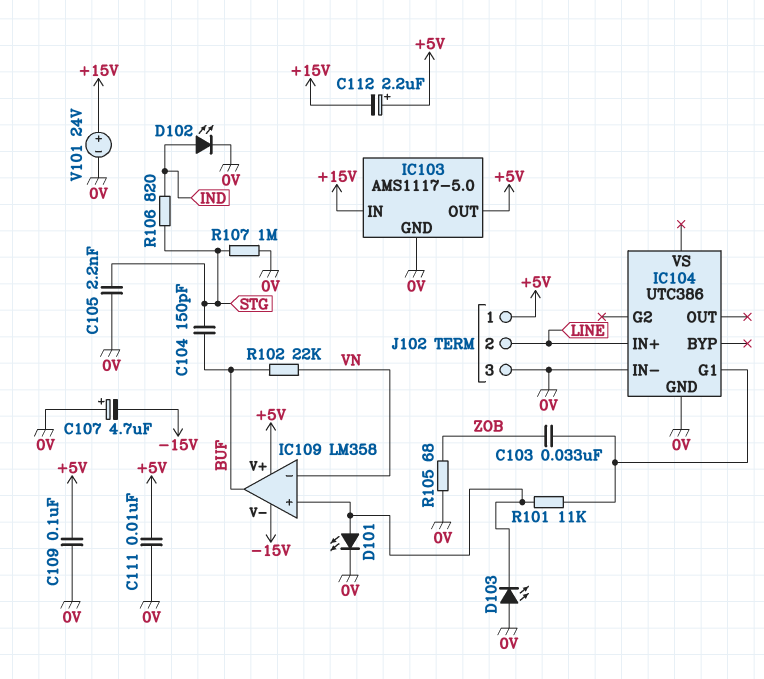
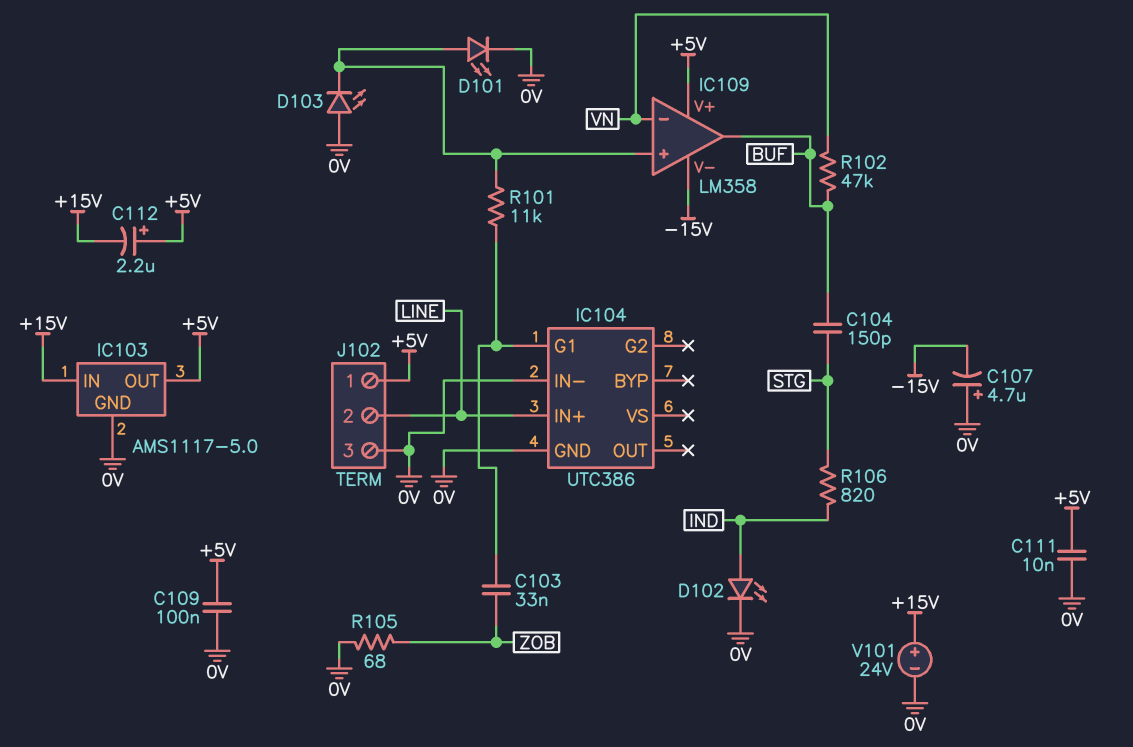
C105: 2.2nF (0V, STG) -> none
R102: 22k (BUF, VN) -> 47k (BUF, VN)
R107: 1M (0V, STG) -> none

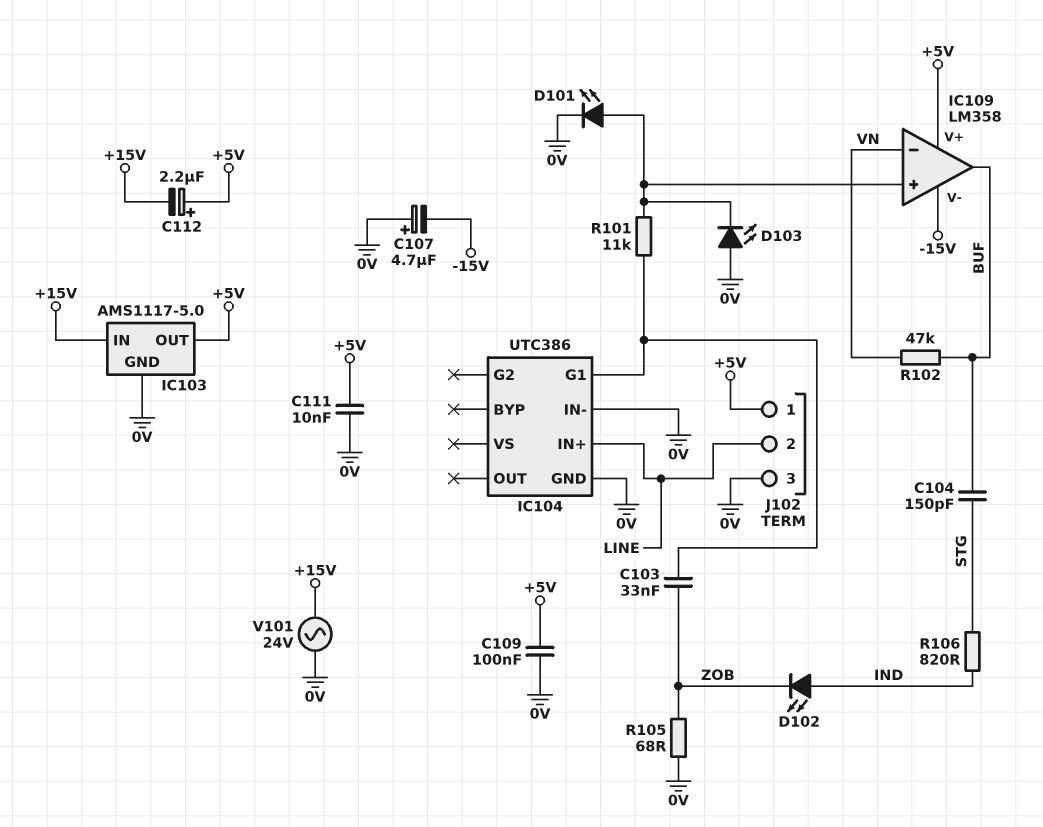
D102: LED (A IND, K 0V) -> LED (A IND, K ZOB)
V101: 24V (plus +15V, minus 0V) -> AC 24V (+15V, 0V)

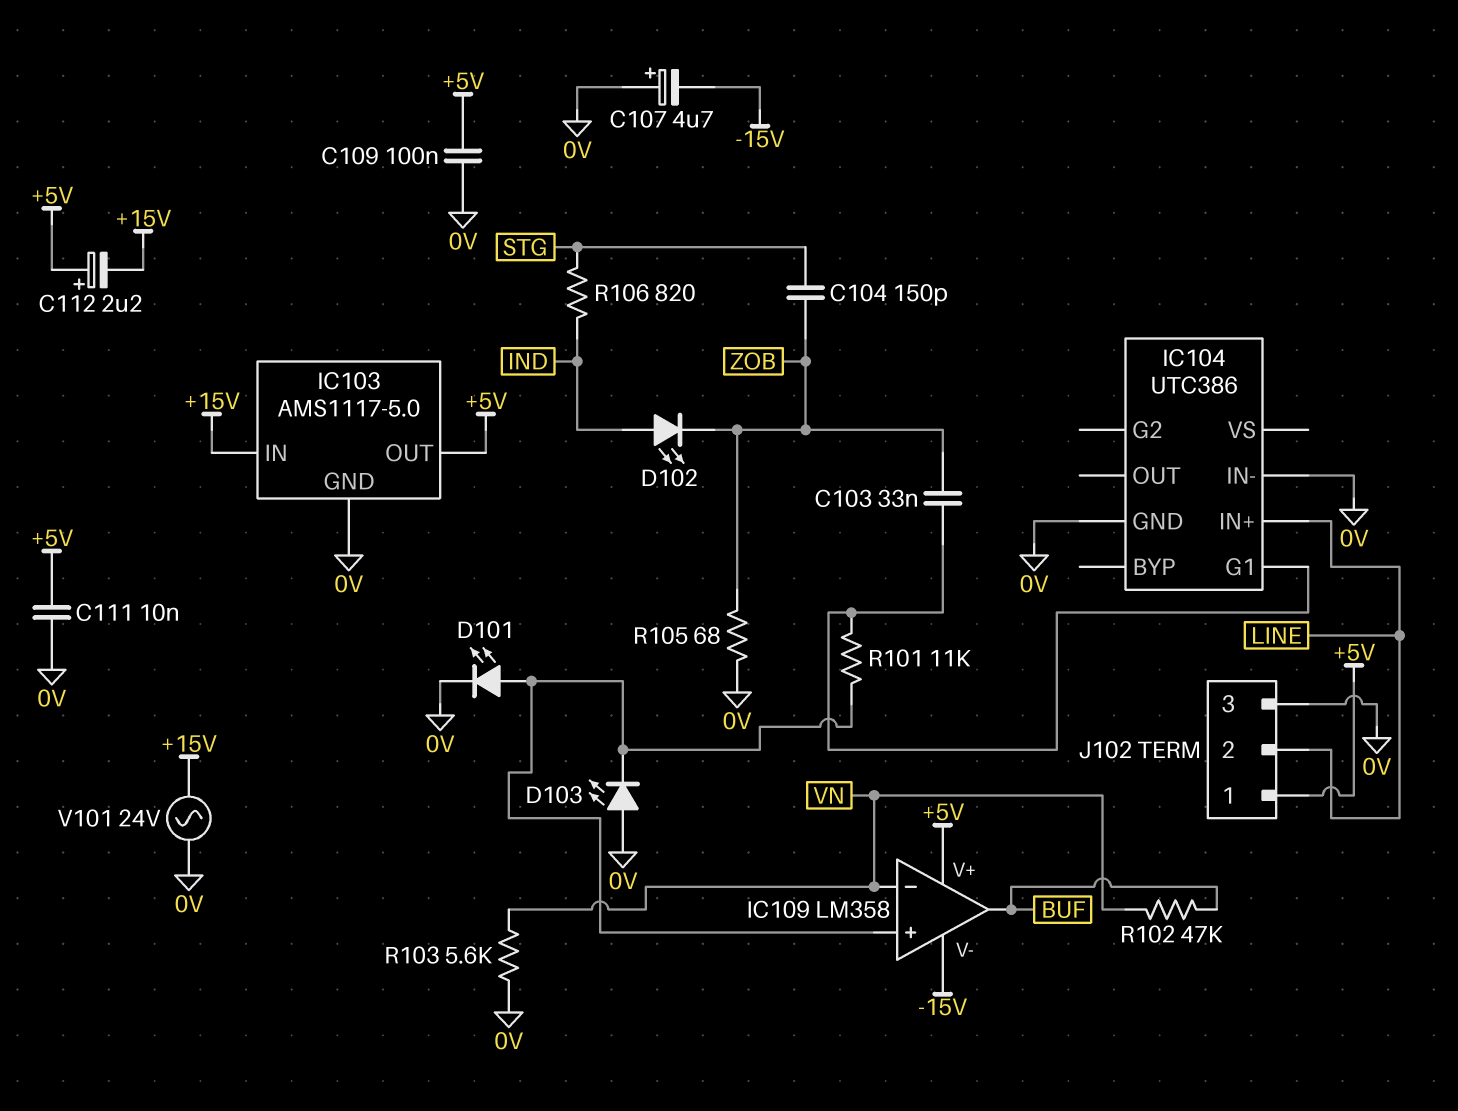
C104: 150pF (BUF, STG) -> 150pF (STG, ZOB)
R103: none -> 5.6k (0V, VN)

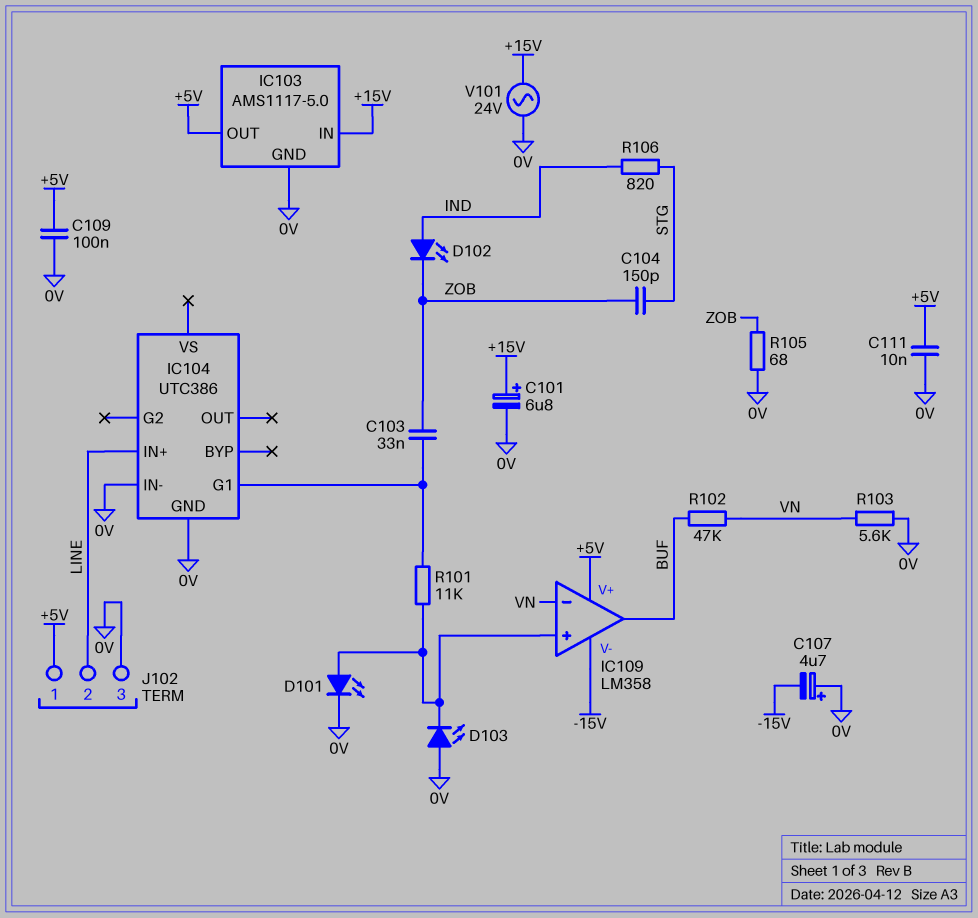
C101: none -> 6.8uF (plus +15V, minus 0V)
C112: 2.2uF (plus +5V, minus +15V) -> none

